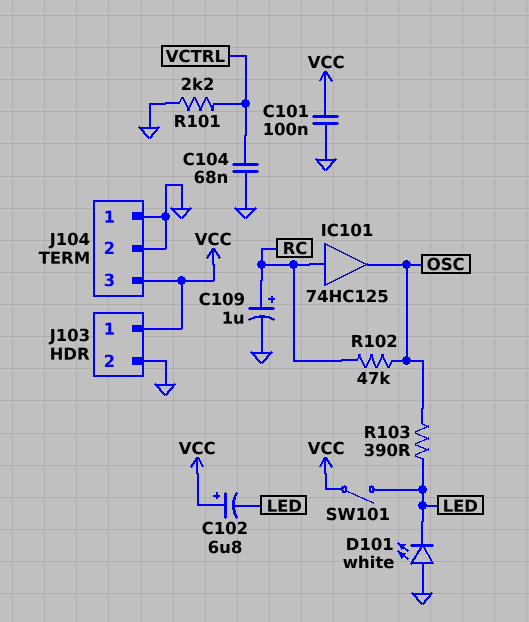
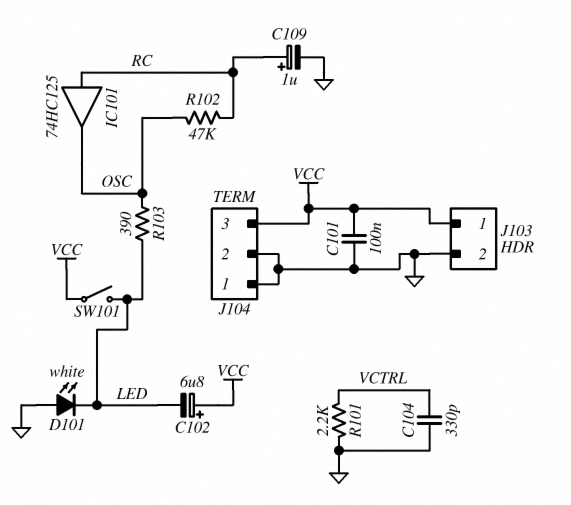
C104: 68nF (GND, VCTRL) -> 330pF (GND, VCTRL)

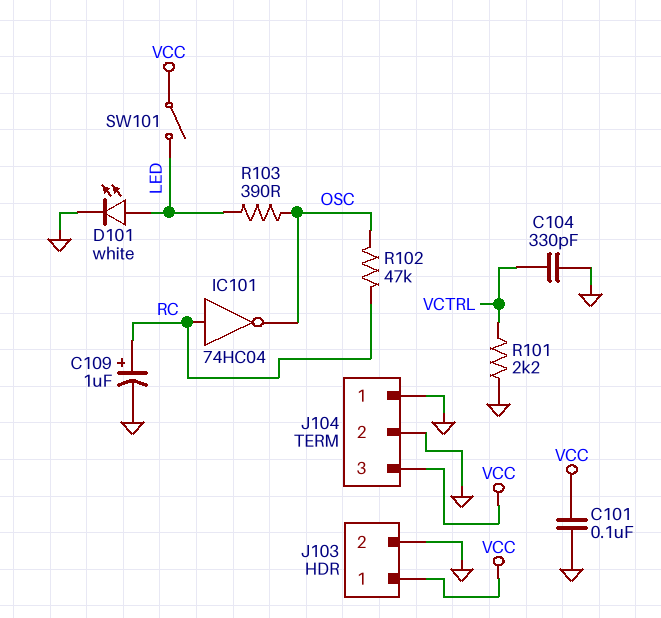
C102: 6.8uF (plus VCC, minus LED) -> none
D101: LED white (A GND, K LED) -> LED white (A LED, K GND)
IC101: buffer 74HC125 (in RC, out OSC) -> NOT 74HC04 (in RC, out OSC)

